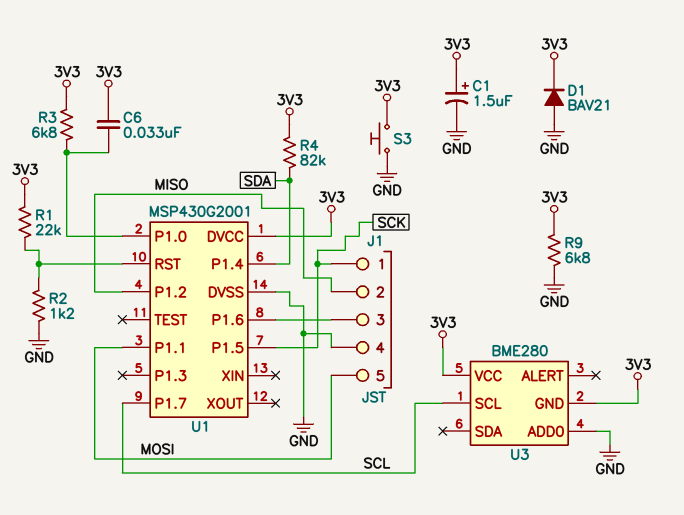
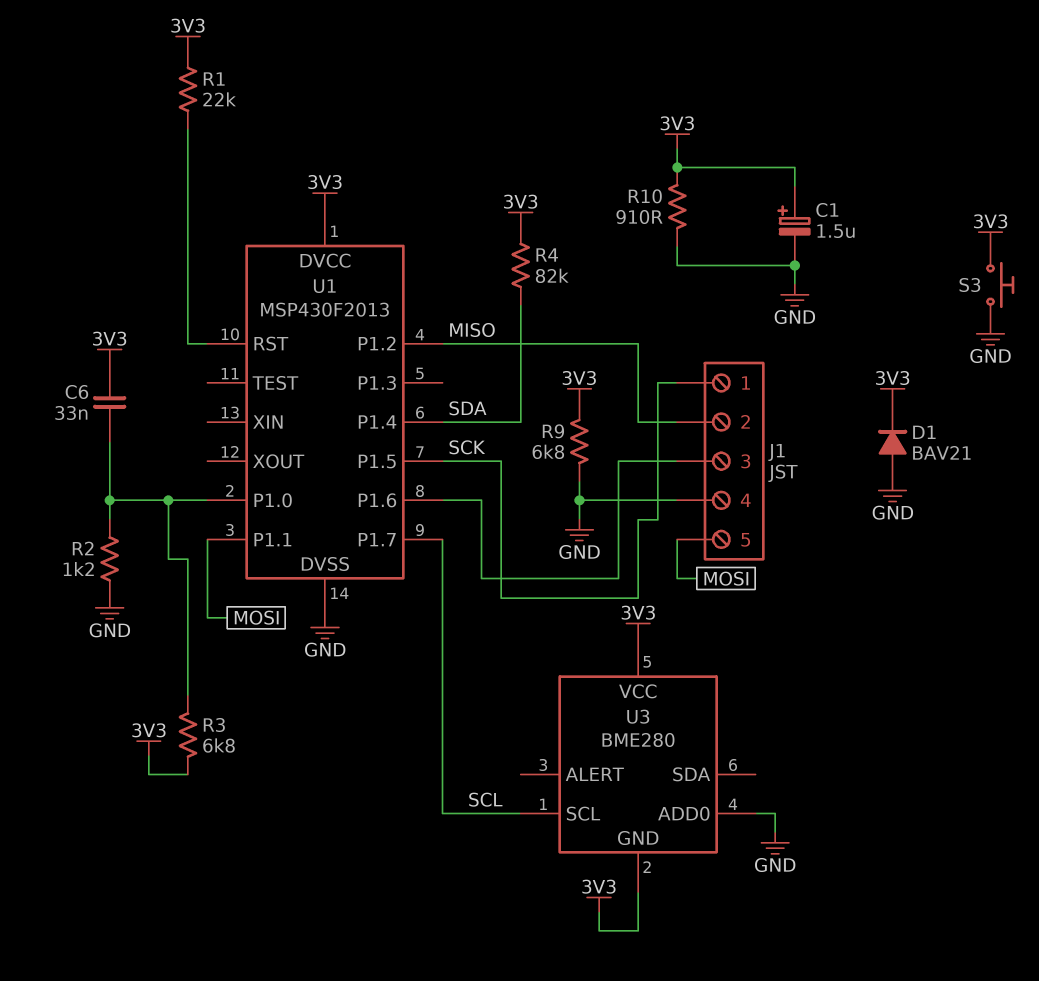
R2: 1.2k (GND, U1/RST) -> 1.2k (GND, U1/P1.0)
R10: none -> 910 (3V3, GND)
U1: MSP430G2001 -> MSP430F2013

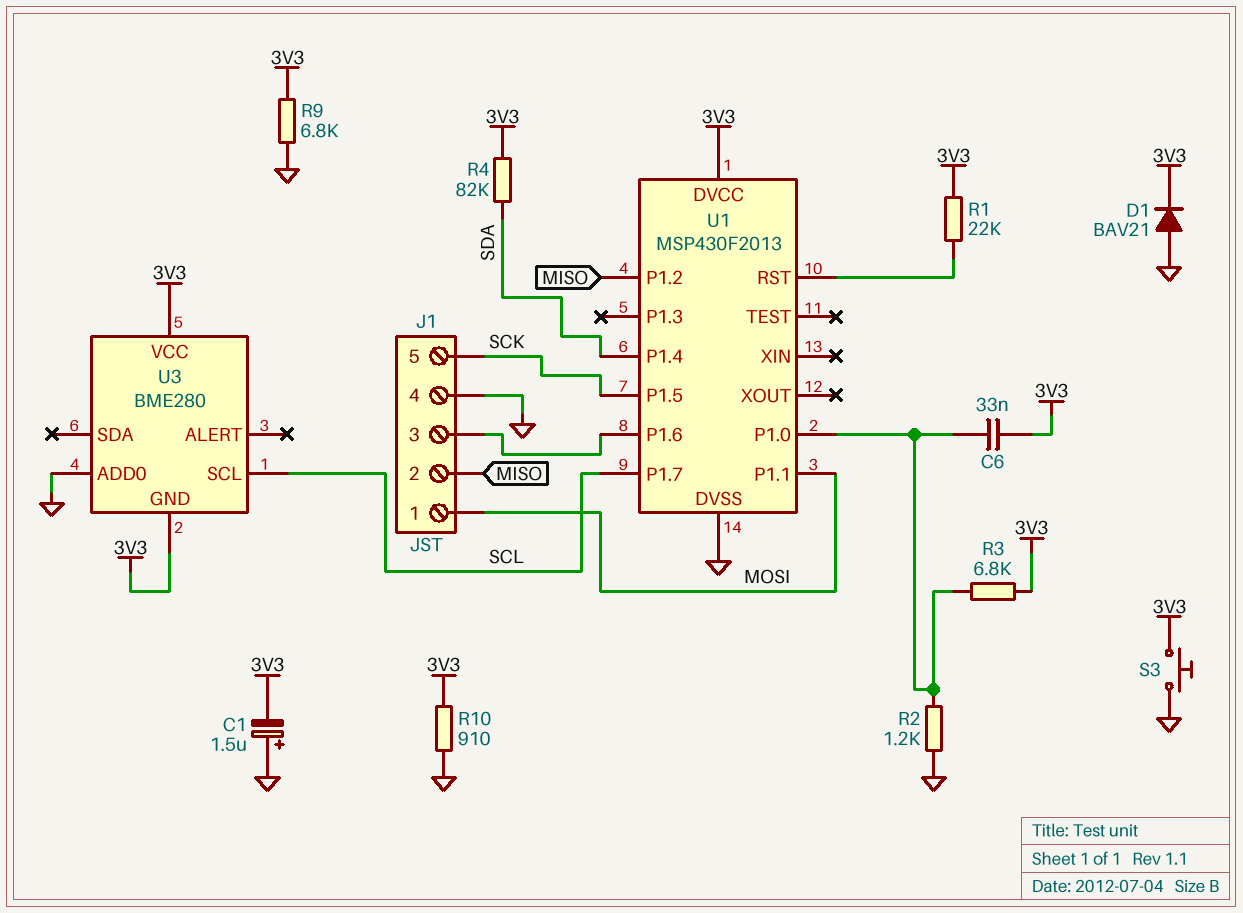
C1: 1.5uF (plus 3V3, minus GND) -> 1.5uF (plus GND, minus 3V3)
J1 pin 1: SCK -> MOSI
J1 pin 5: MOSI -> SCK

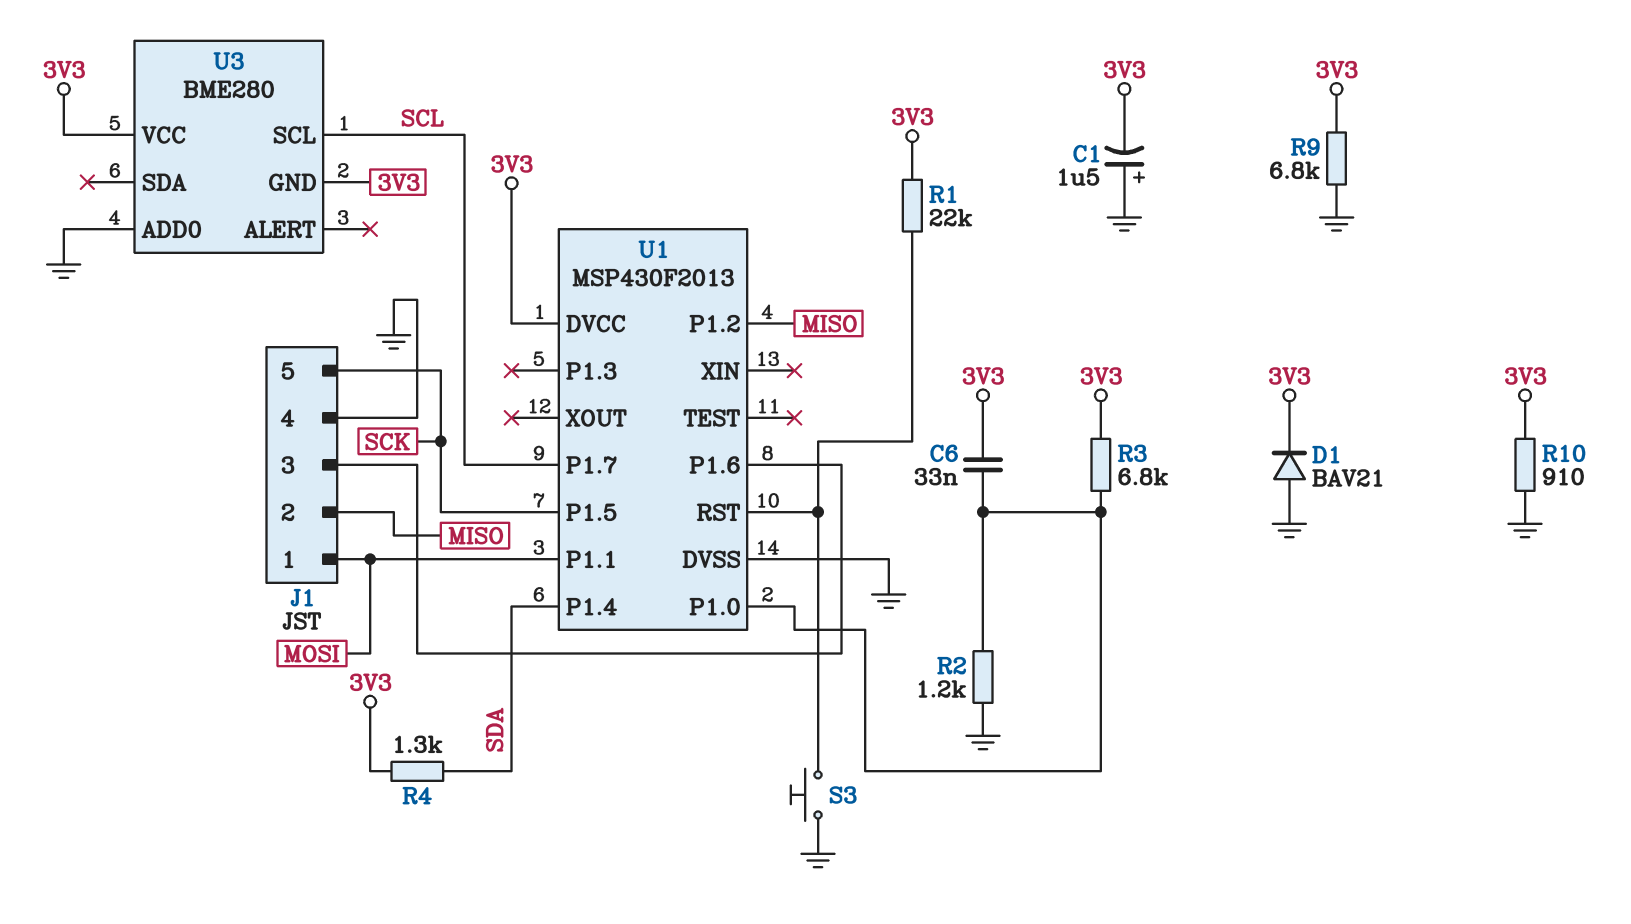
R4: 82k (3V3, SDA) -> 1.3k (3V3, SDA)
S3: button (3V3, GND) -> button (GND, U1/RST)

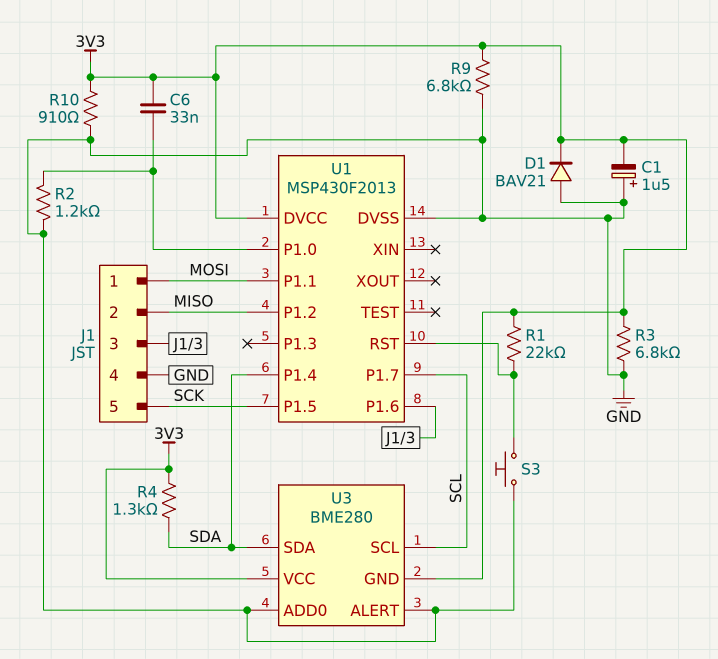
R3: 6.8k (3V3, U1/P1.0) -> 6.8k (3V3, GND)
U3 pin ALERT: none -> GND
U3 pin SDA: none -> SDA

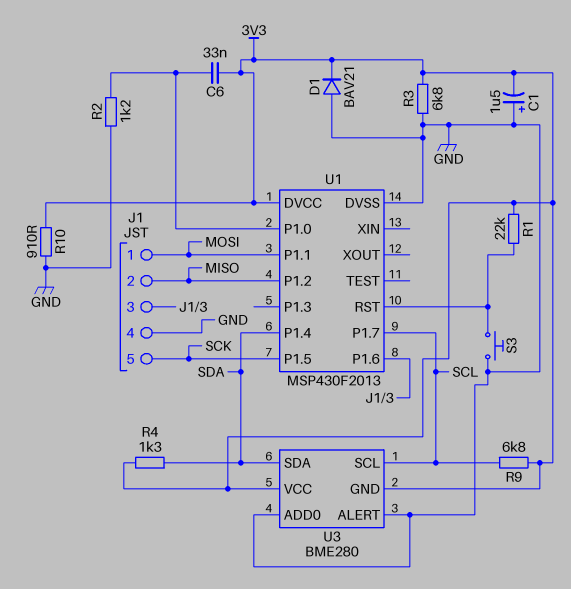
R9: 6.8k (3V3, GND) -> 6.8k (3V3, SCL)

